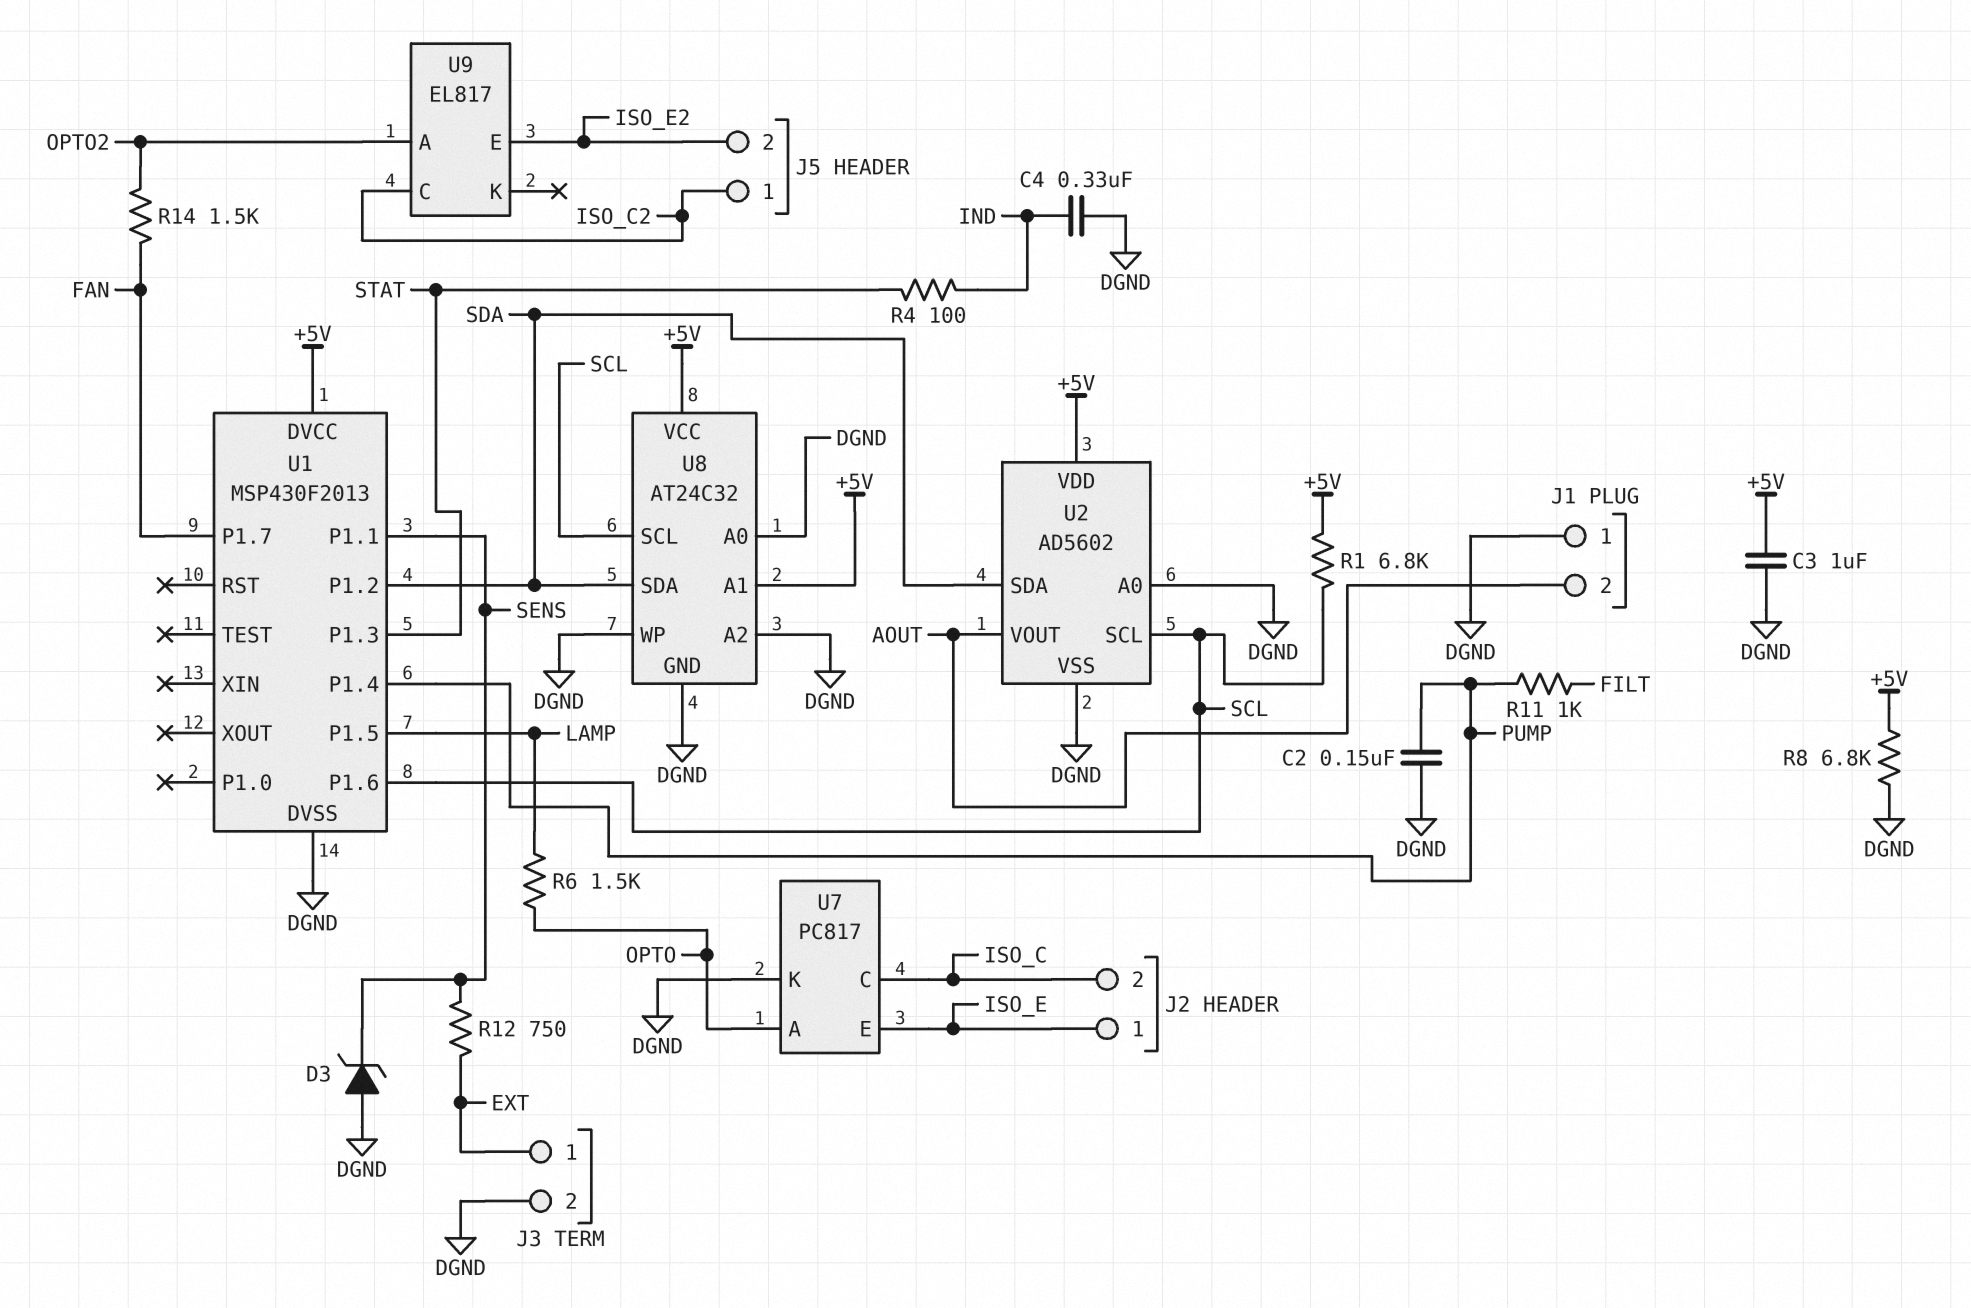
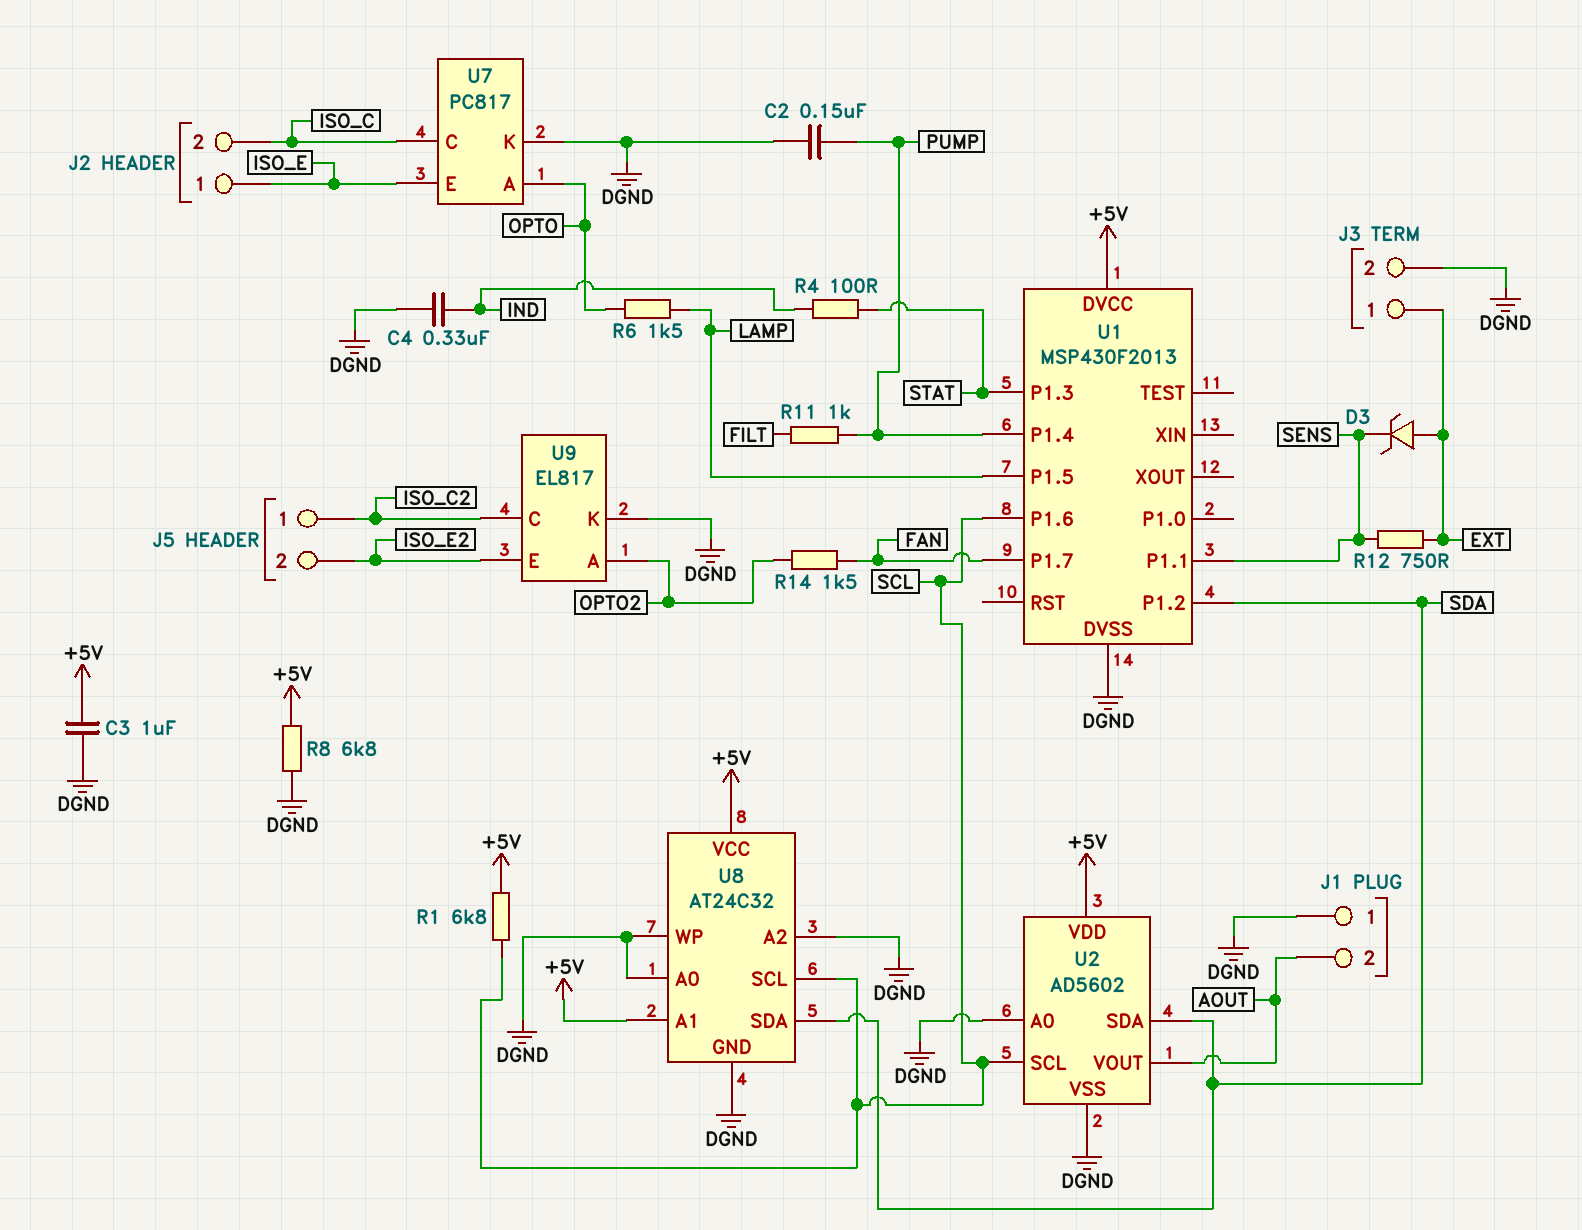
D3: zener (A DGND, K SENS) -> zener (A EXT, K SENS)
U9 pin K: none -> DGND

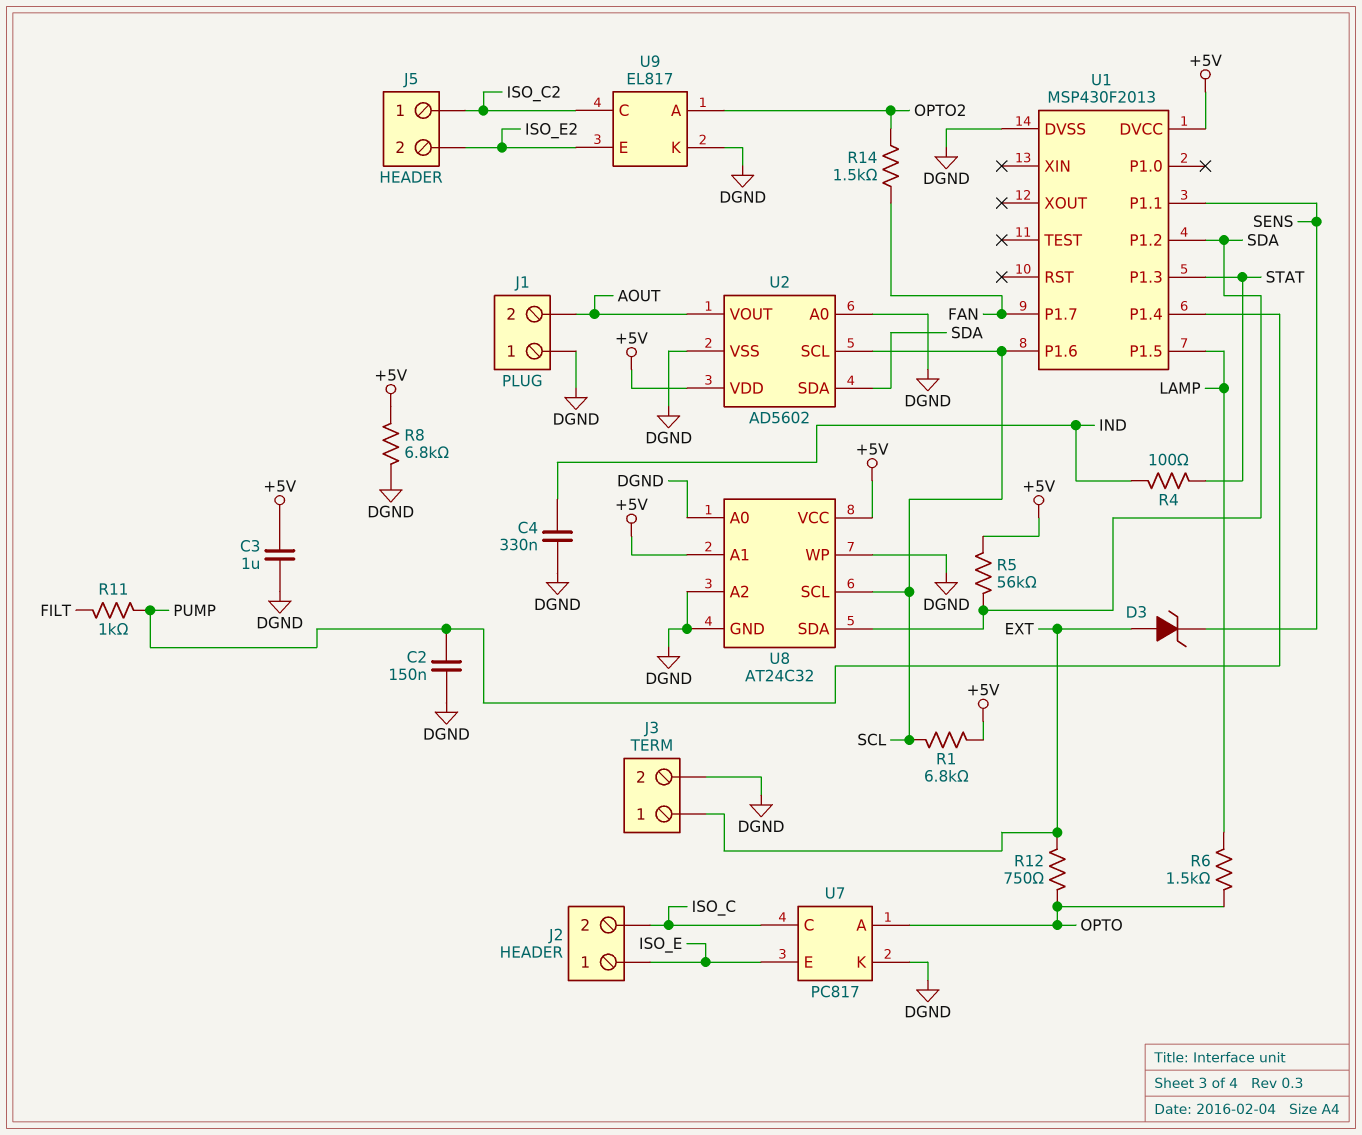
R5: none -> 56k (+5V, SDA)
R12: 750 (EXT, SENS) -> 750 (EXT, OPTO)

